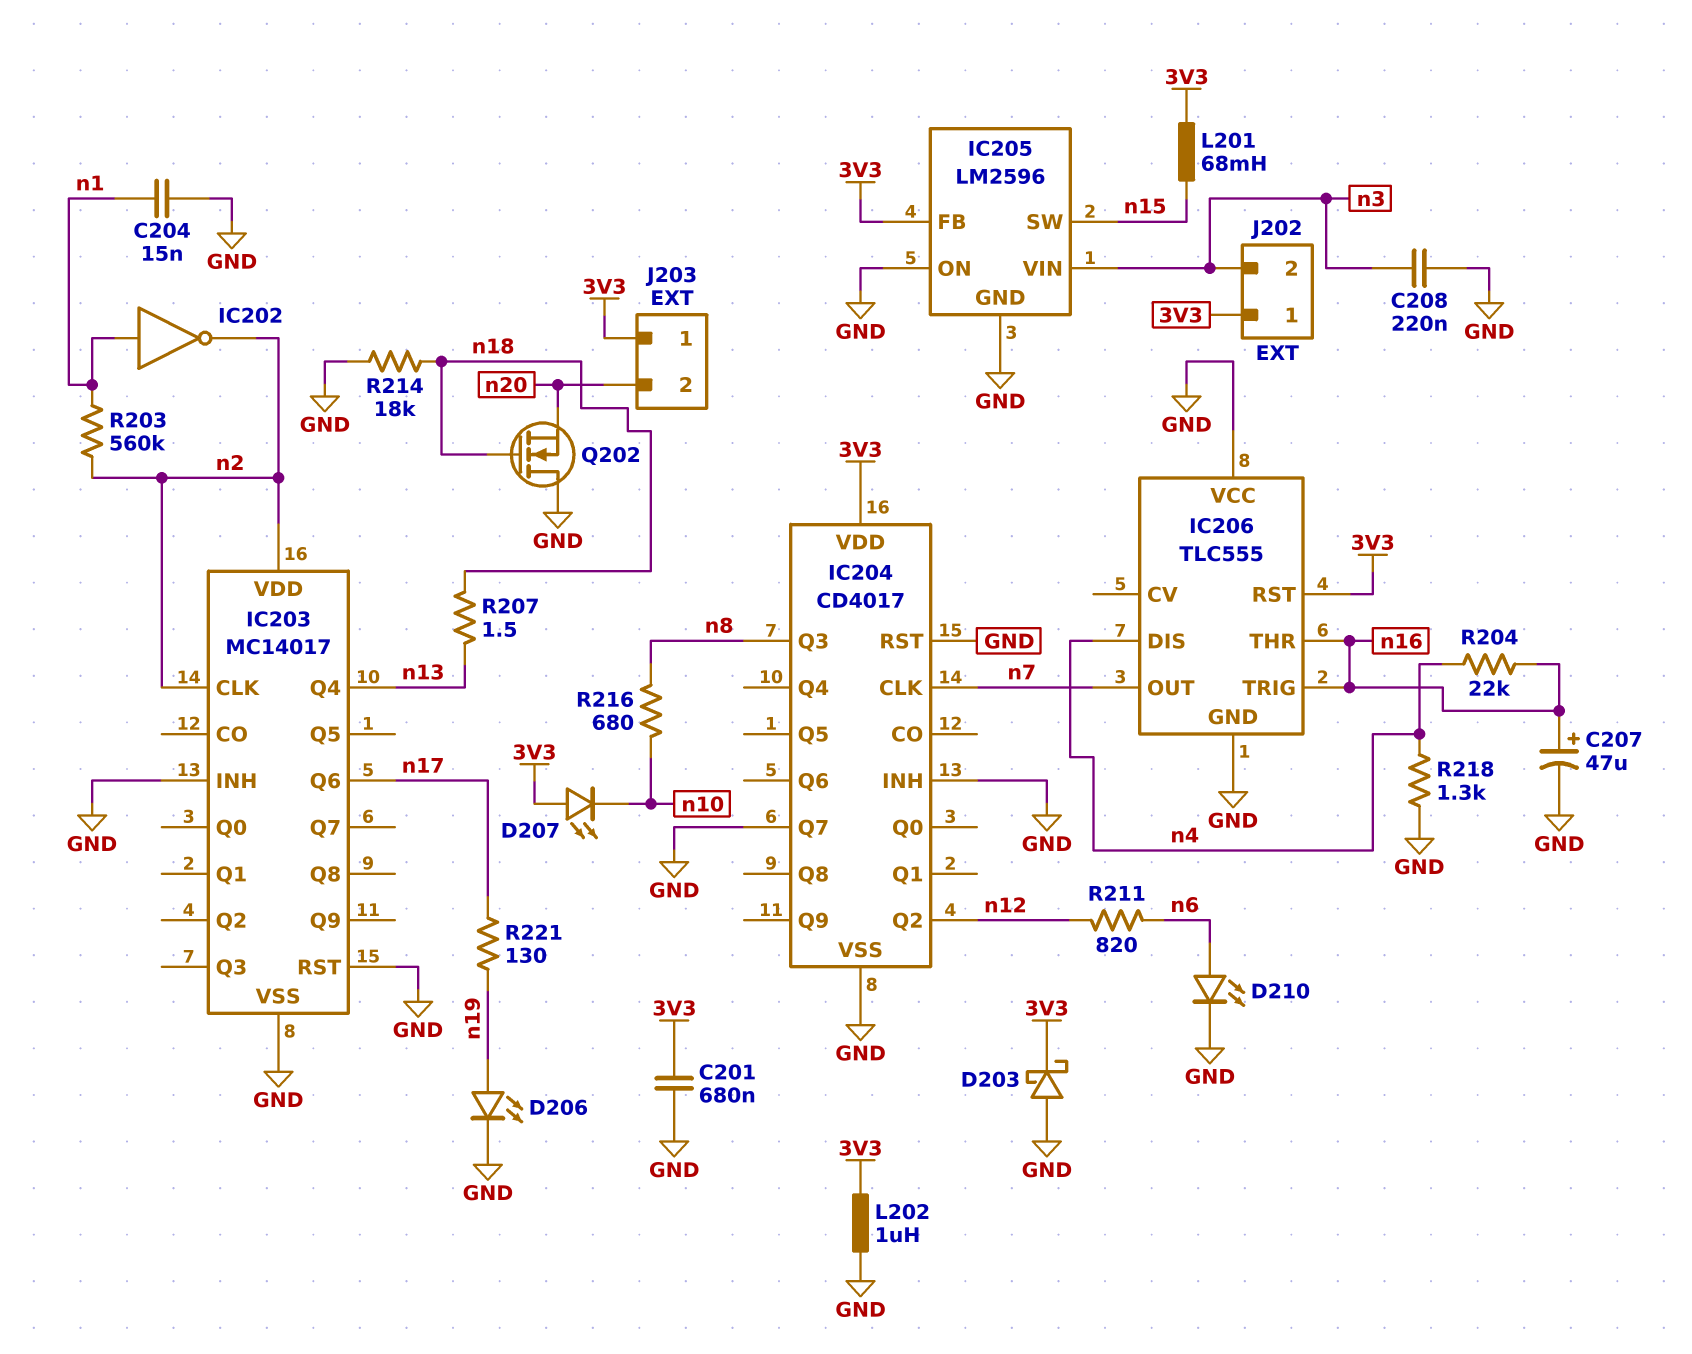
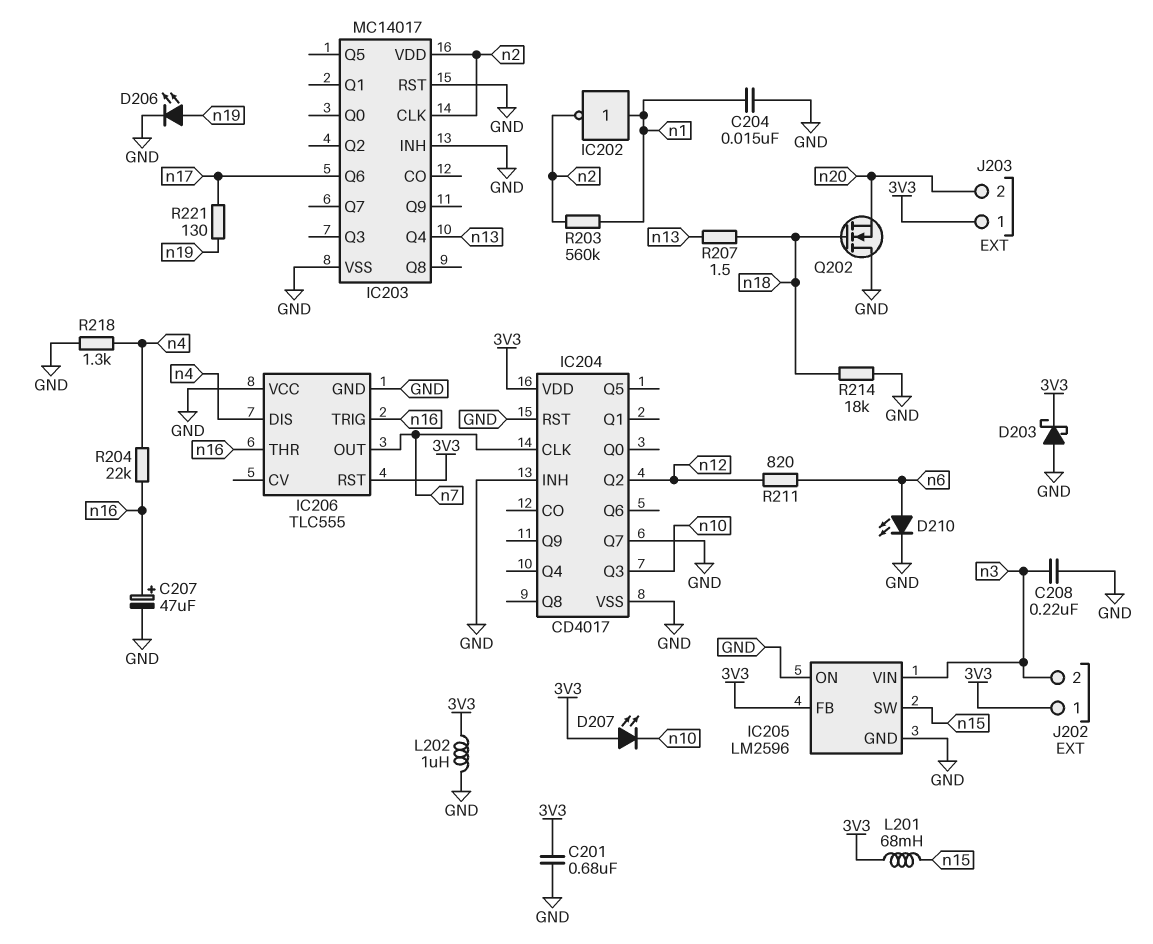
IC204 pin Q3: n8 -> n10
R216: 680 (n8, n10) -> none

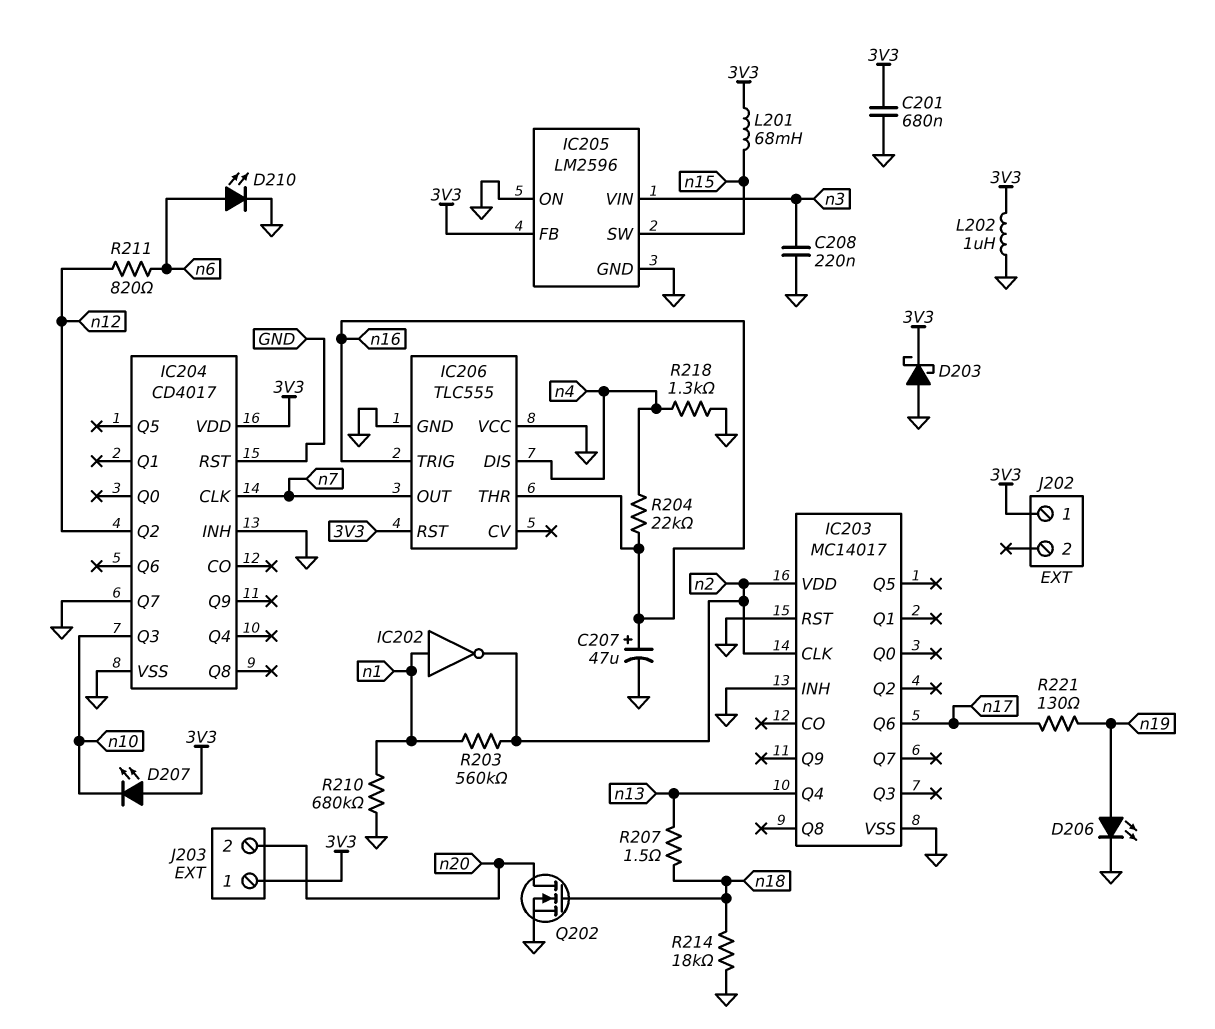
C204: 15nF (GND, n1) -> none
J202 pin 2: n3 -> none
Q202: NMOS (G n18, D GND, S n20) -> NMOS (G n18, D n20, S GND)
R210: none -> 680k (GND, n1)

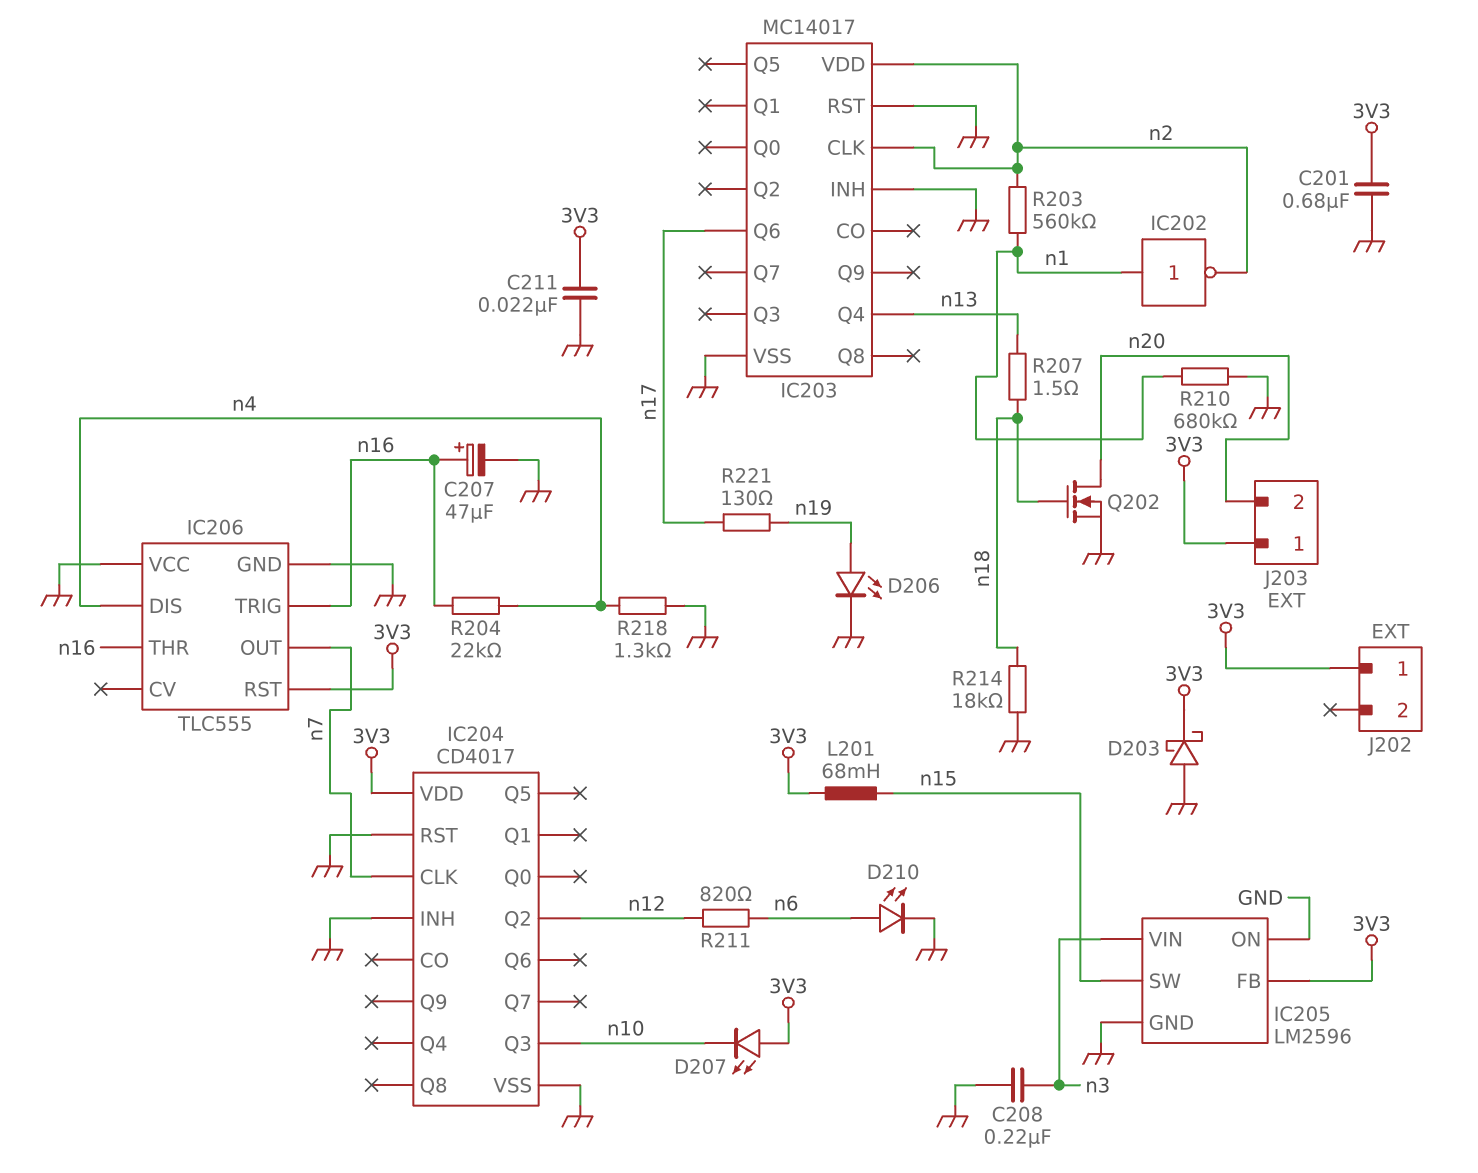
C211: none -> 22nF (3V3, GND)
IC204 pin Q7: GND -> none
L202: 1uH (3V3, GND) -> none

